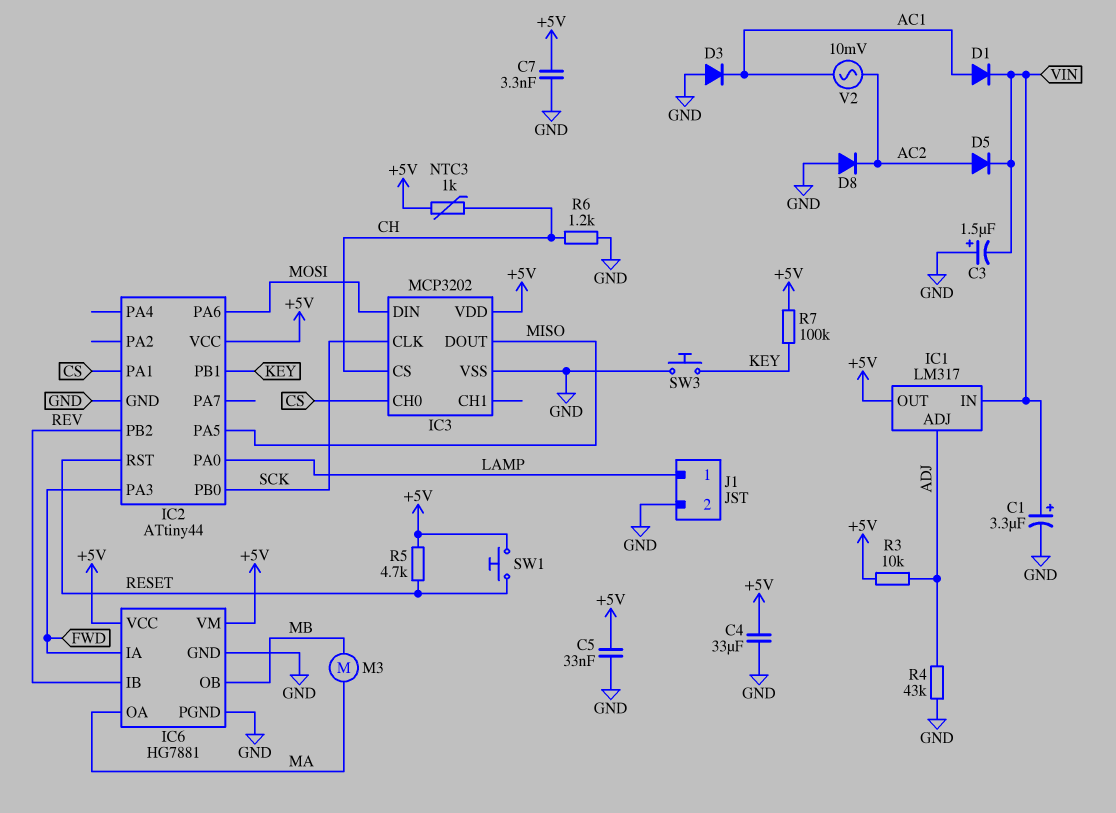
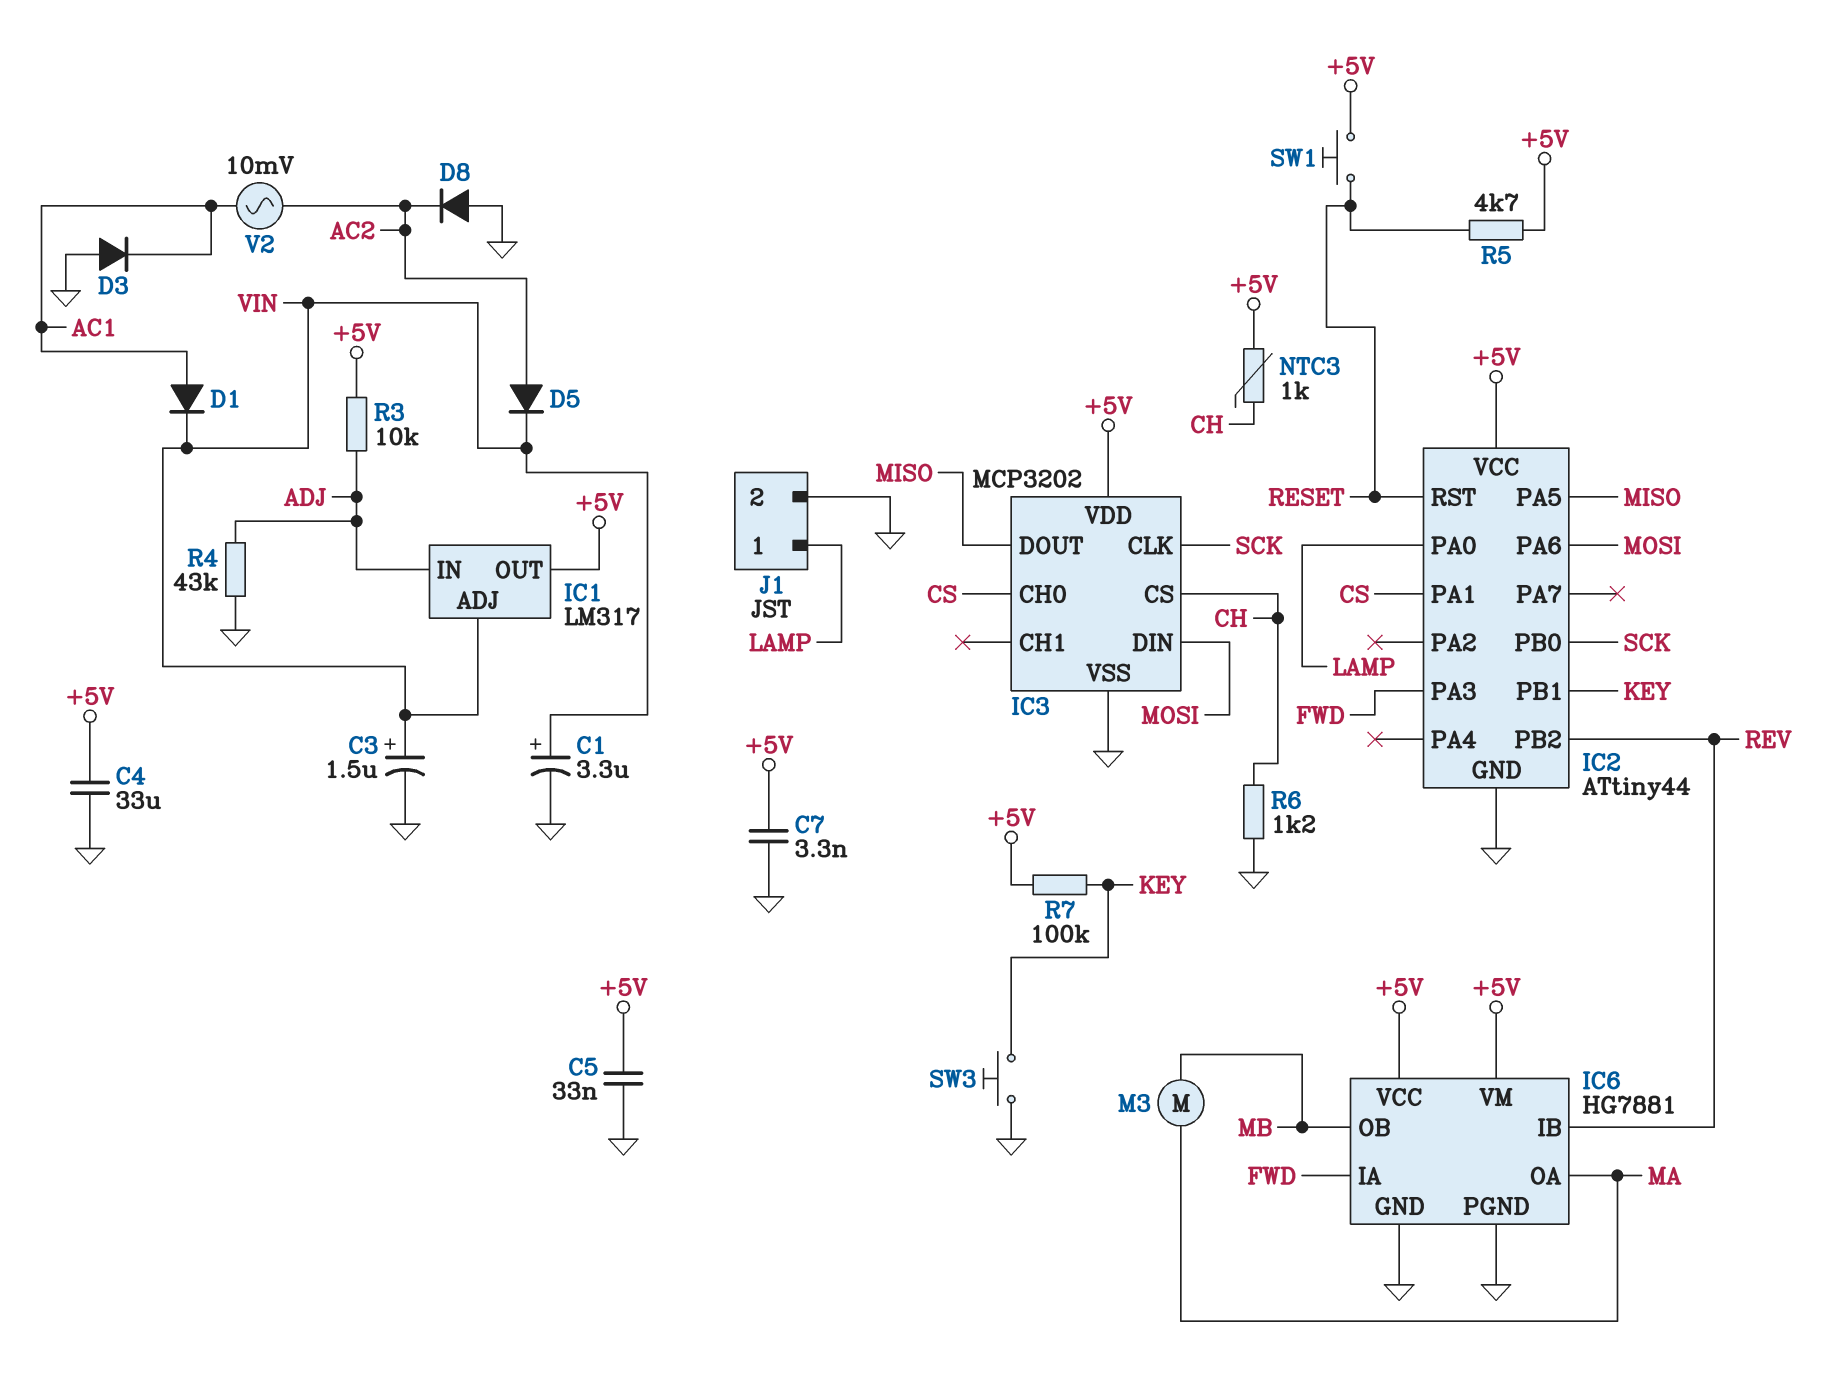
C3: 1.5uF (plus GND, minus VIN) -> 1.5uF (plus VIN, minus GND)
IC1 pin ADJ: ADJ -> VIN
IC1 pin IN: VIN -> ADJ

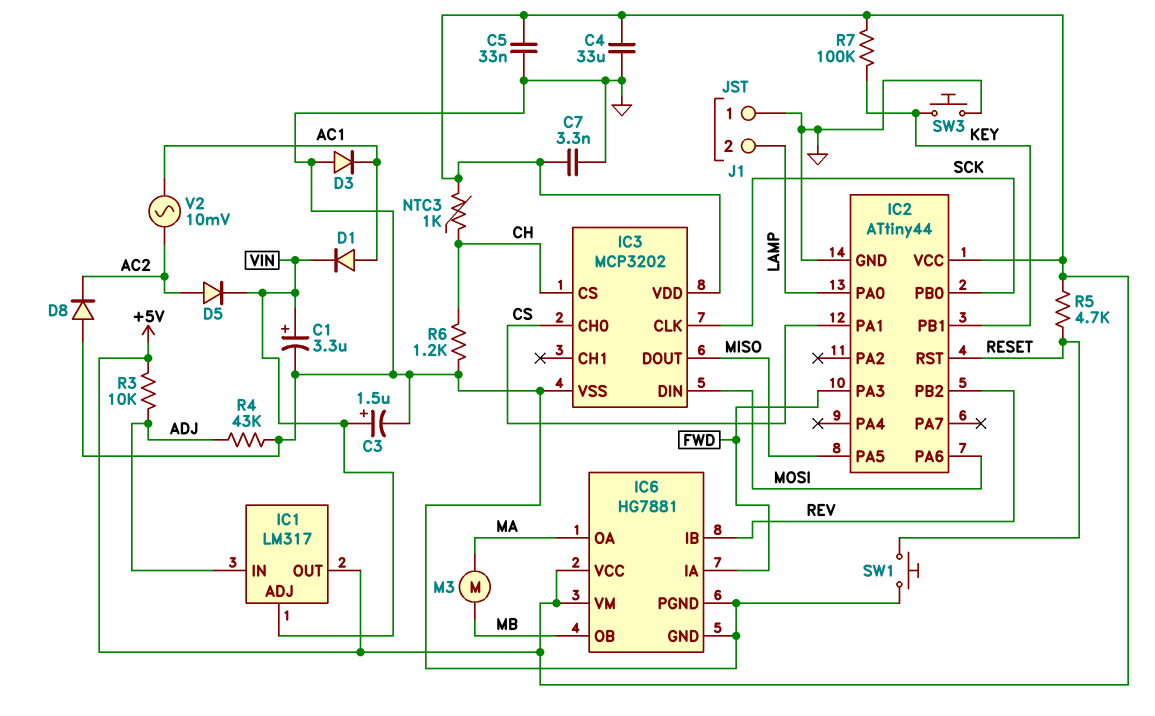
J1 pin 1: LAMP -> GND
J1 pin 2: GND -> LAMP
SW1: button (+5V, RESET) -> button (GND, RESET)

